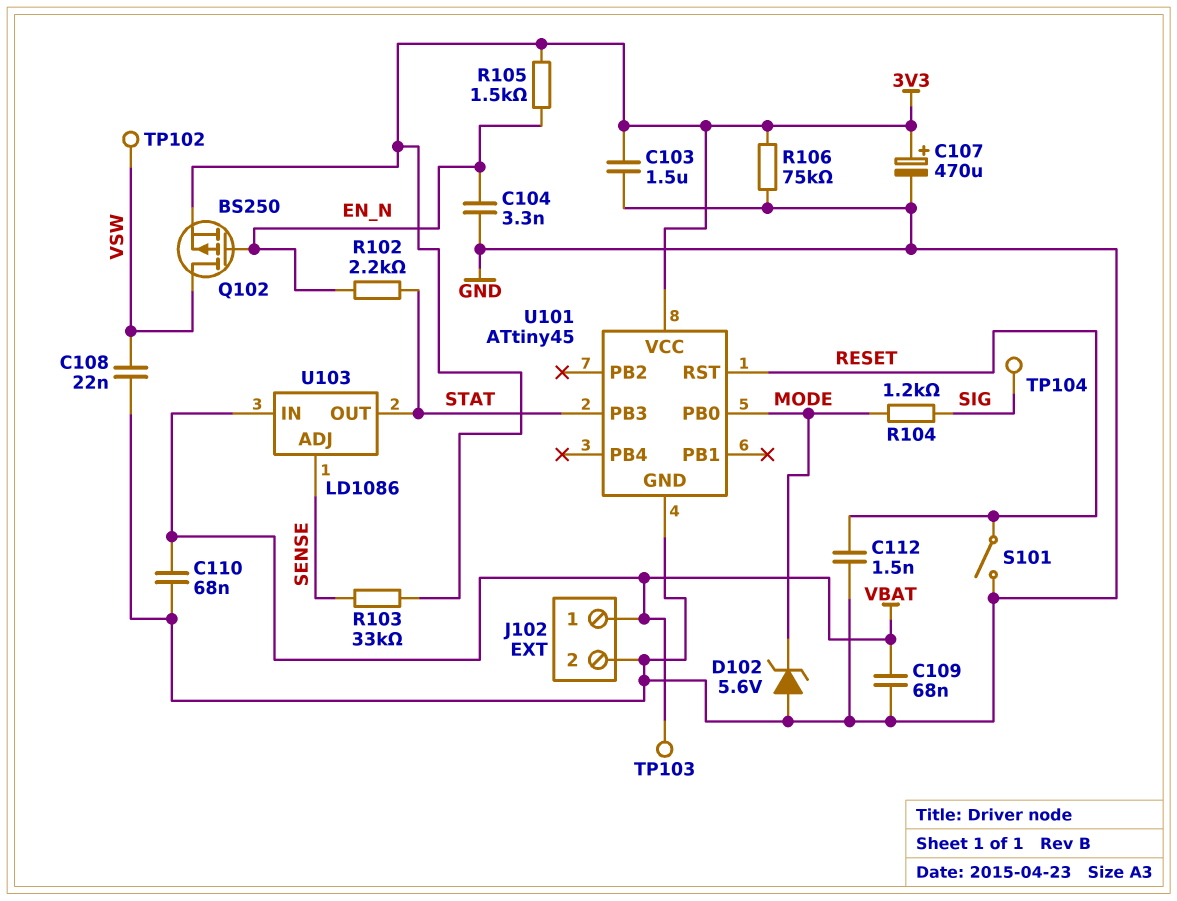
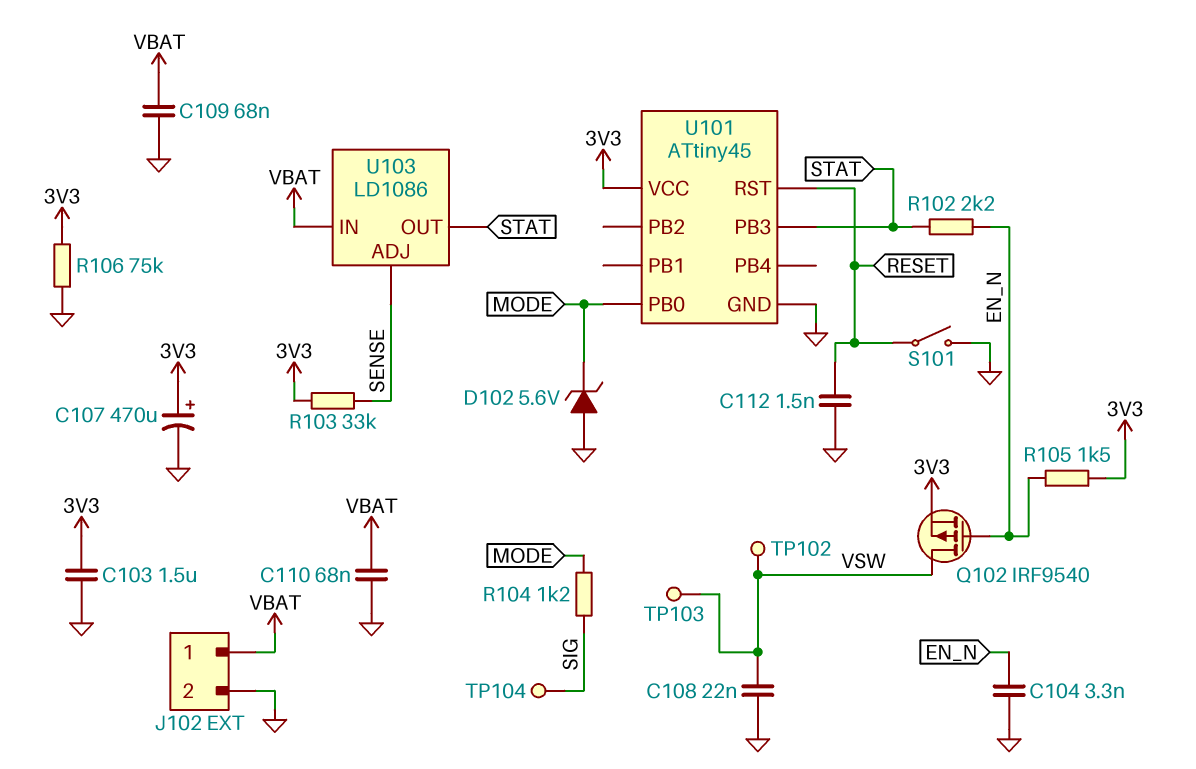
Q102: PMOS BS250 (G EN_N, D VSW, S 3V3) -> PMOS IRF9540 (G EN_N, D VSW, S 3V3)
TP103: test point (VBAT) -> test point (VSW)

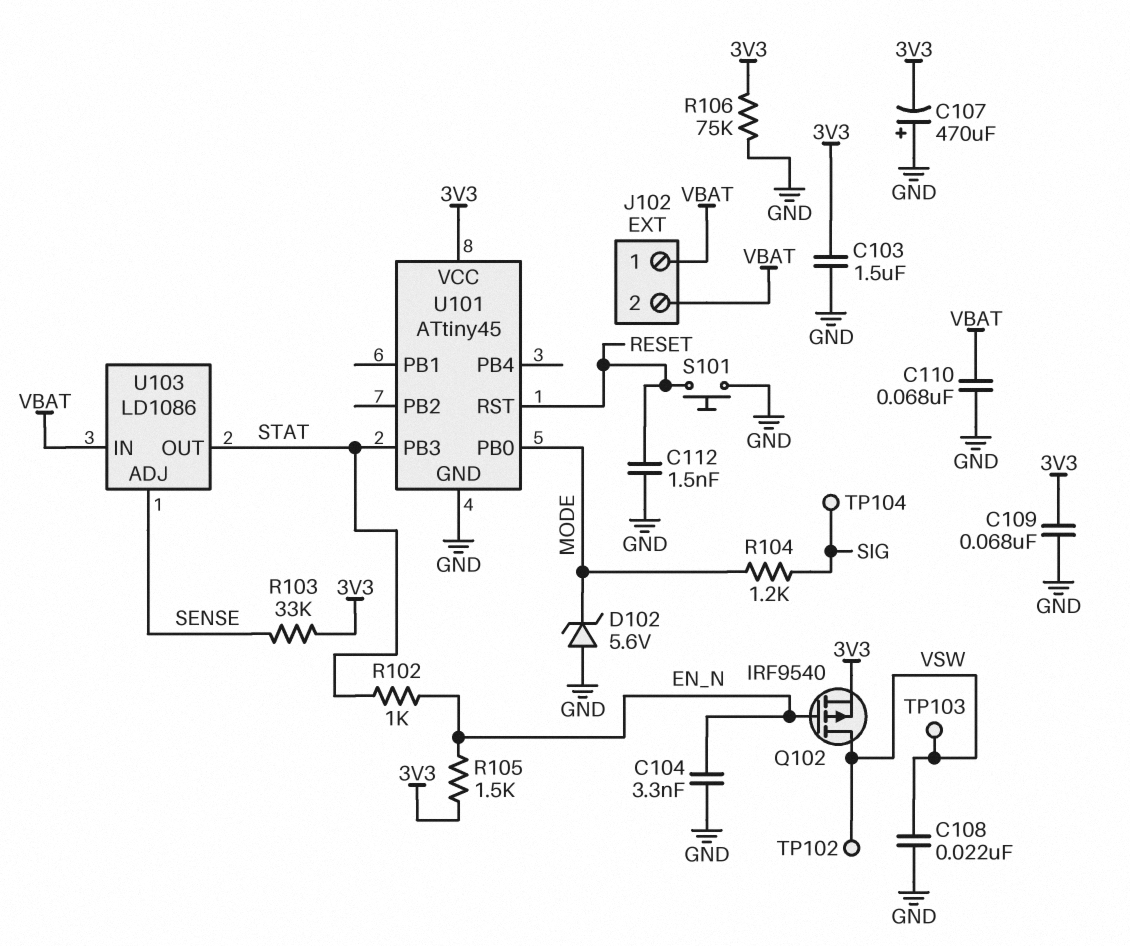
C107: 470uF (plus 3V3, minus GND) -> 470uF (plus GND, minus 3V3)
C109: 68nF (GND, VBAT) -> 68nF (3V3, GND)
J102 pin 2: GND -> VBAT
R102: 2.2k (EN_N, STAT) -> 1k (EN_N, STAT)
S101: switch (GND, RESET) -> button (GND, RESET)

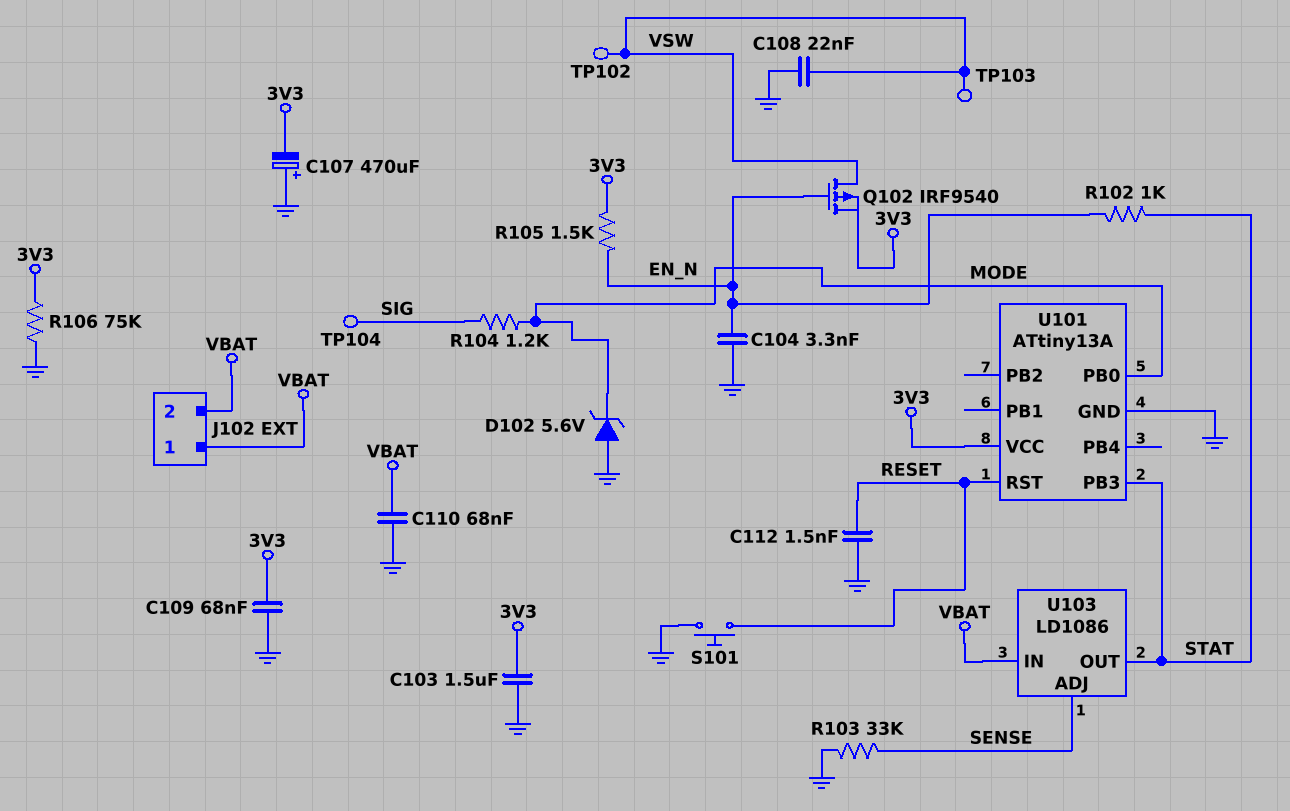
R103: 33k (3V3, SENSE) -> 33k (GND, SENSE)
U101: ATtiny45 -> ATtiny13A

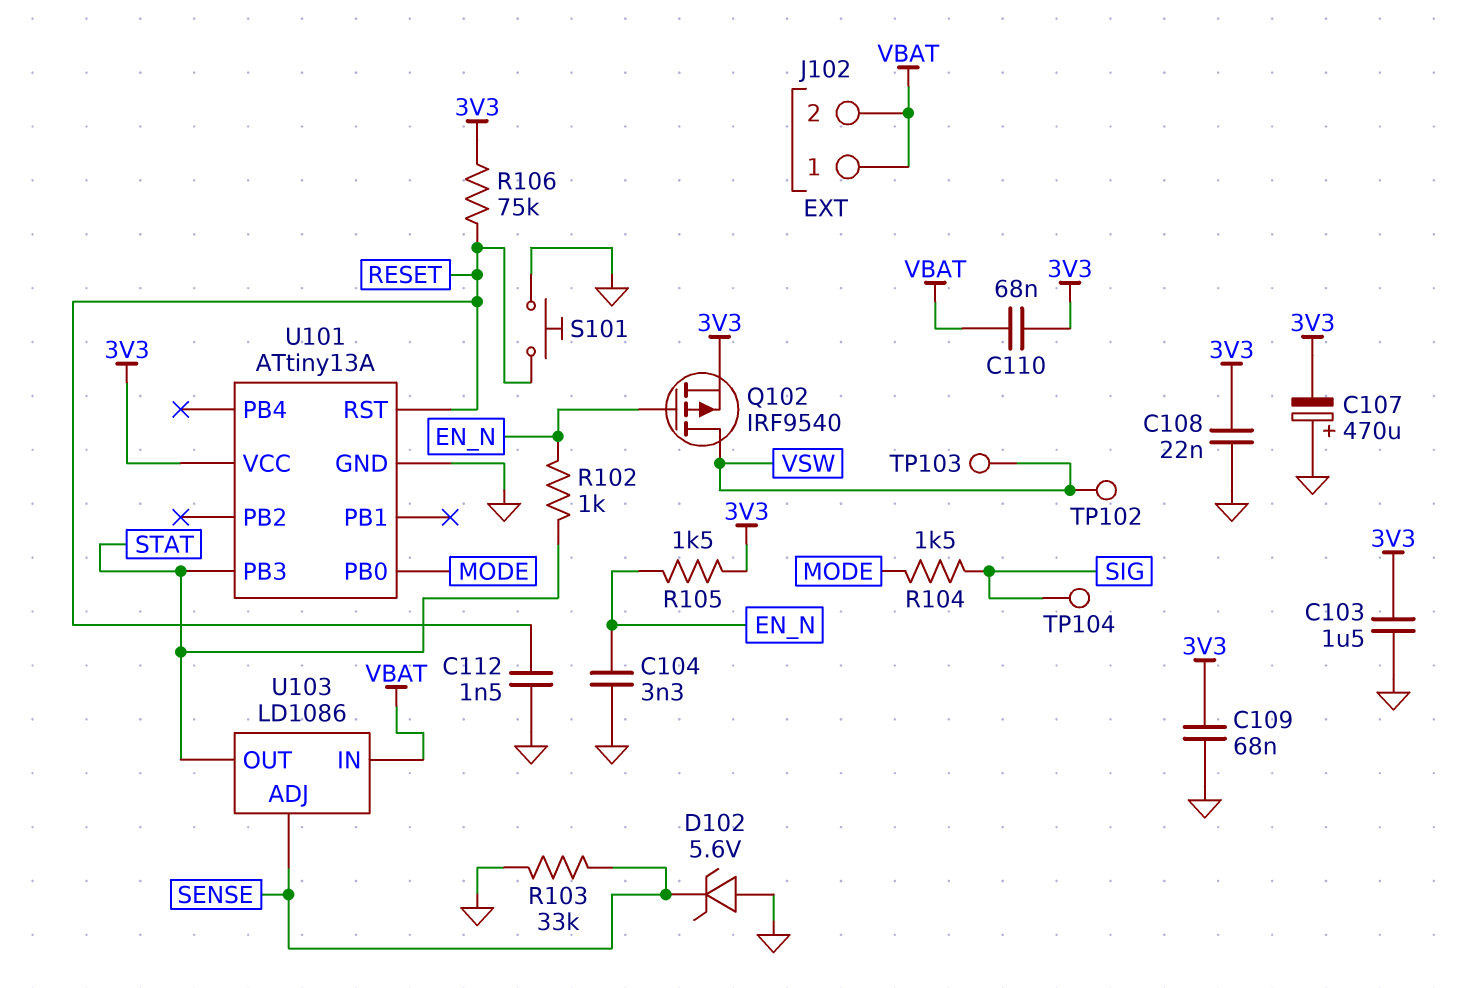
C108: 22nF (GND, VSW) -> 22nF (3V3, GND)
C110: 68nF (GND, VBAT) -> 68nF (3V3, VBAT)
D102: zener 5.6V (A GND, K MODE) -> zener 5.6V (A GND, K SENSE)
R104: 1.2k (MODE, SIG) -> 1.5k (MODE, SIG)
R106: 75k (3V3, GND) -> 75k (3V3, RESET)

